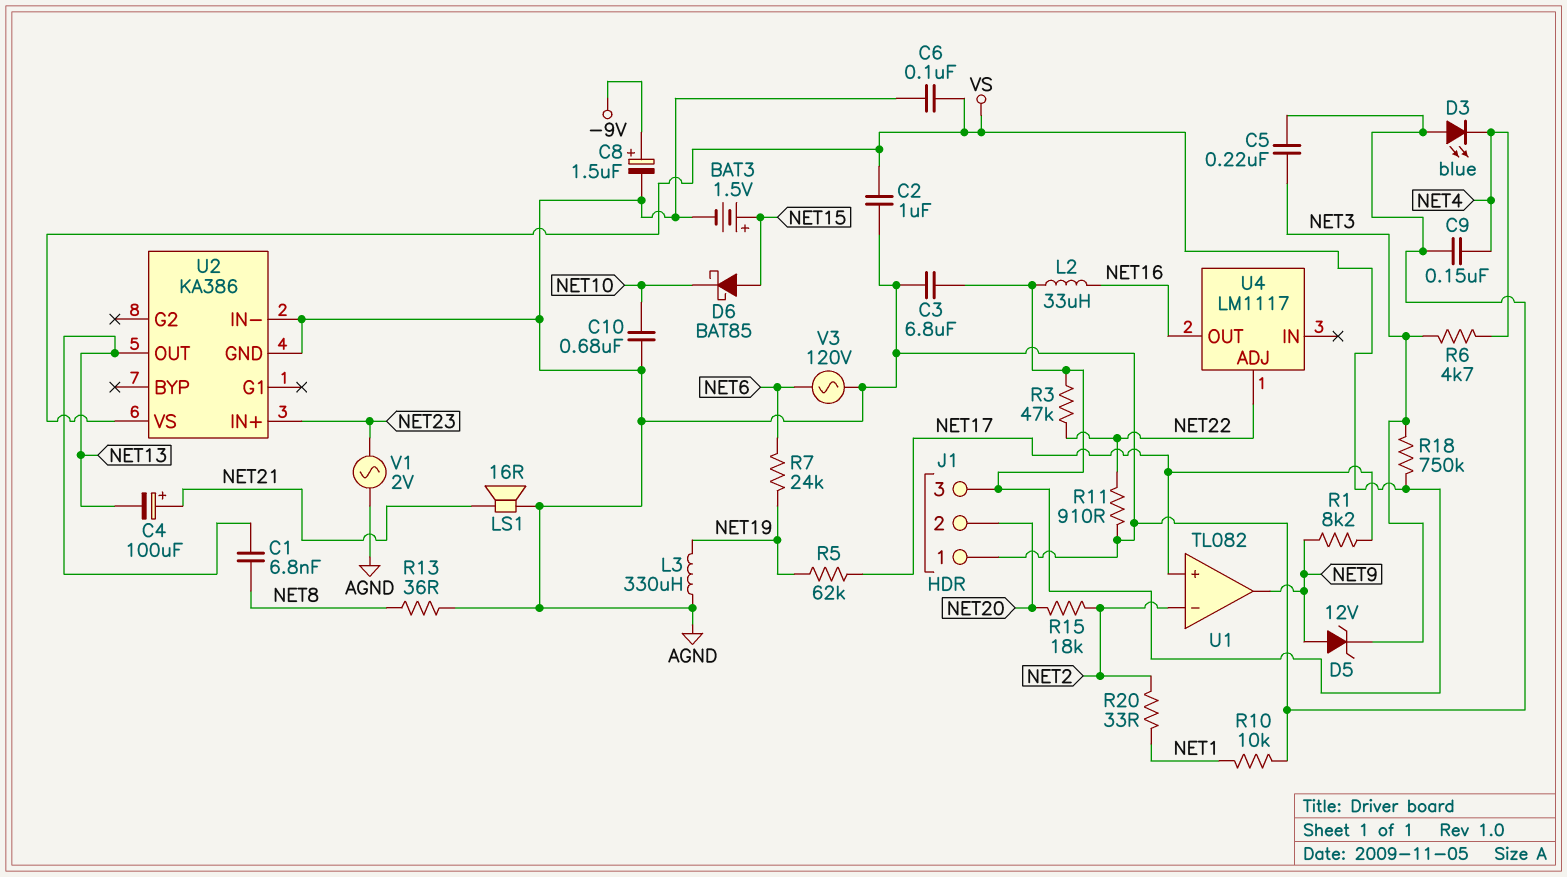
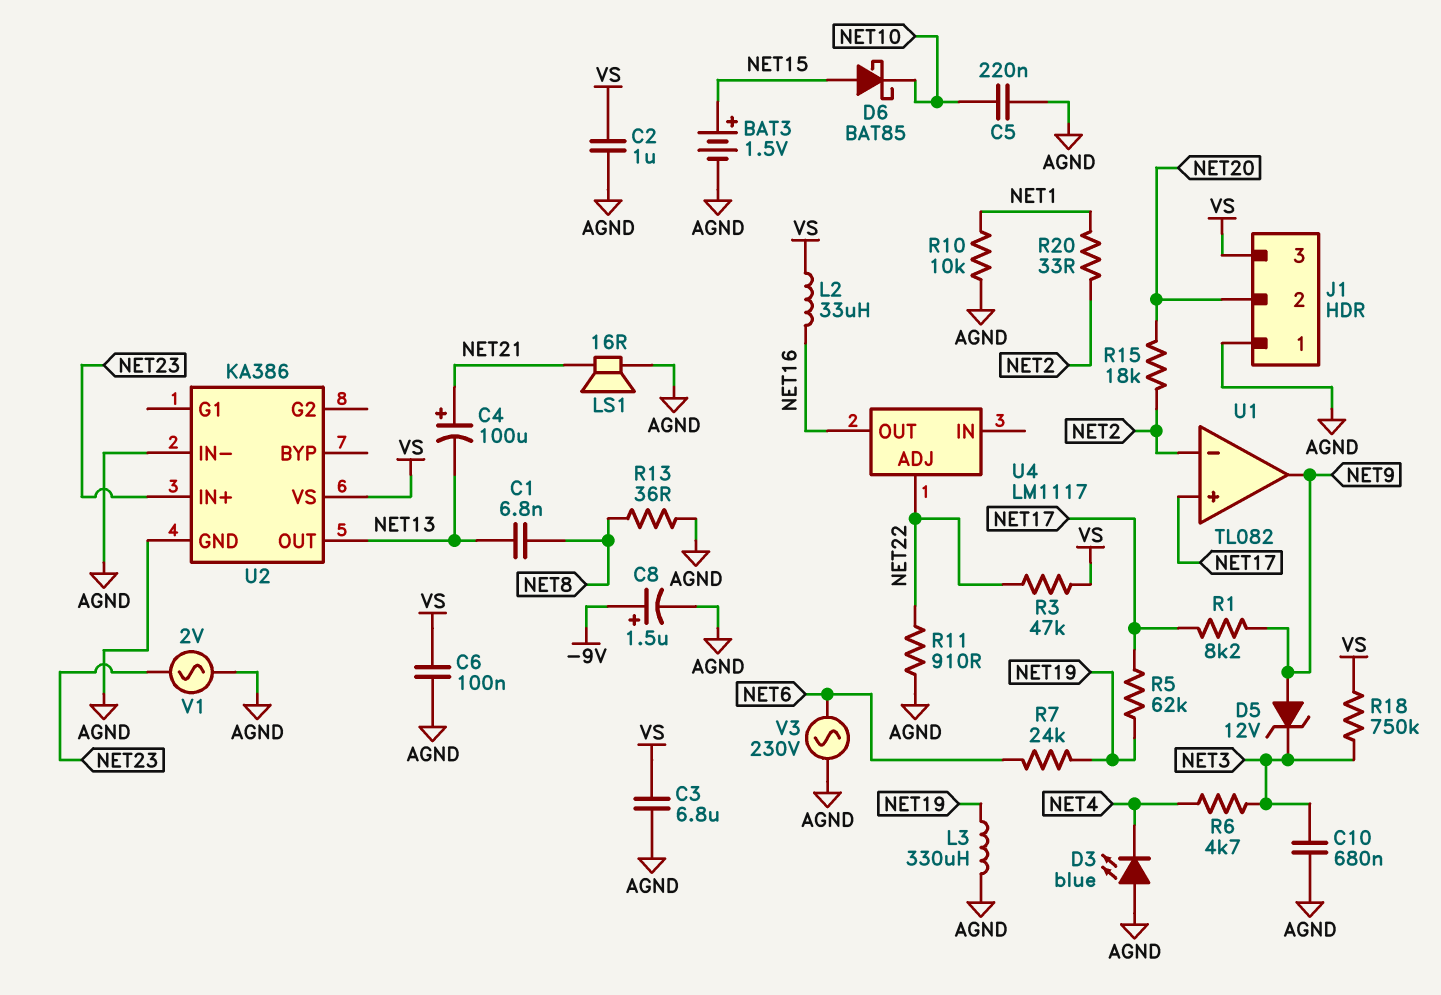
C5: 220nF (AGND, NET3) -> 220nF (AGND, NET10)
C9: 150nF (AGND, NET4) -> none
C10: 680nF (AGND, NET10) -> 680nF (AGND, NET3)
V3: AC 120V (AGND, NET6) -> AC 230V (AGND, NET6)

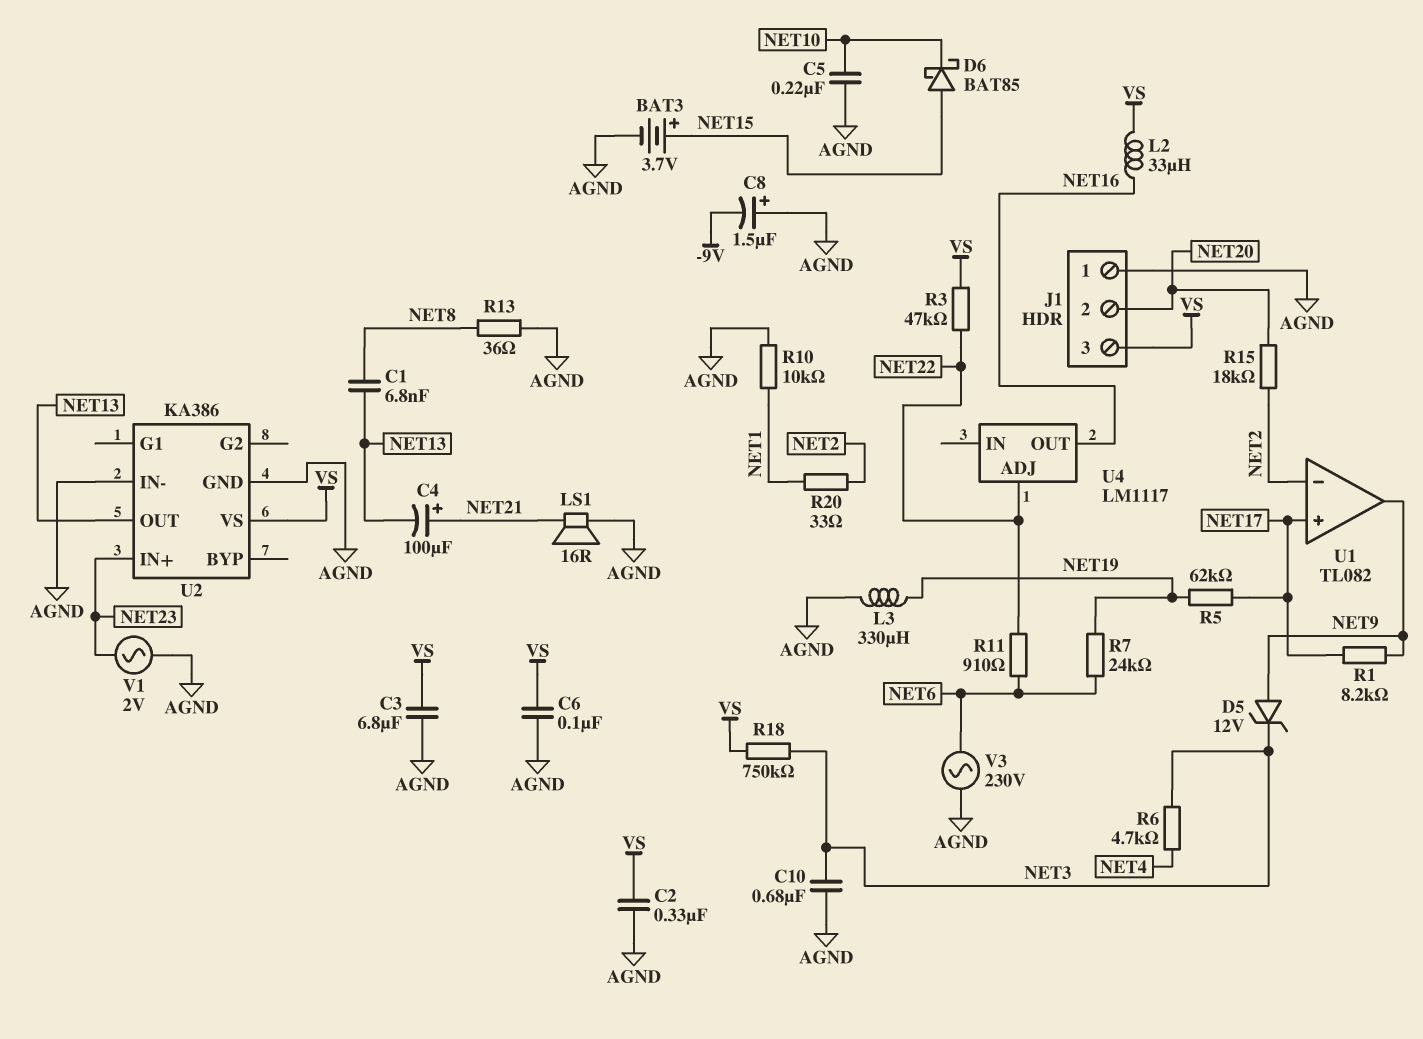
BAT3: 1.5V (plus NET15, minus AGND) -> 3.7V (plus NET15, minus AGND)
C2: 1uF (AGND, VS) -> 330nF (AGND, VS)
C8: 1.5uF (plus -9V, minus AGND) -> 1.5uF (plus AGND, minus -9V)
D3: LED blue (A AGND, K NET4) -> none
R11: 910 (AGND, NET22) -> 910 (NET6, NET22)

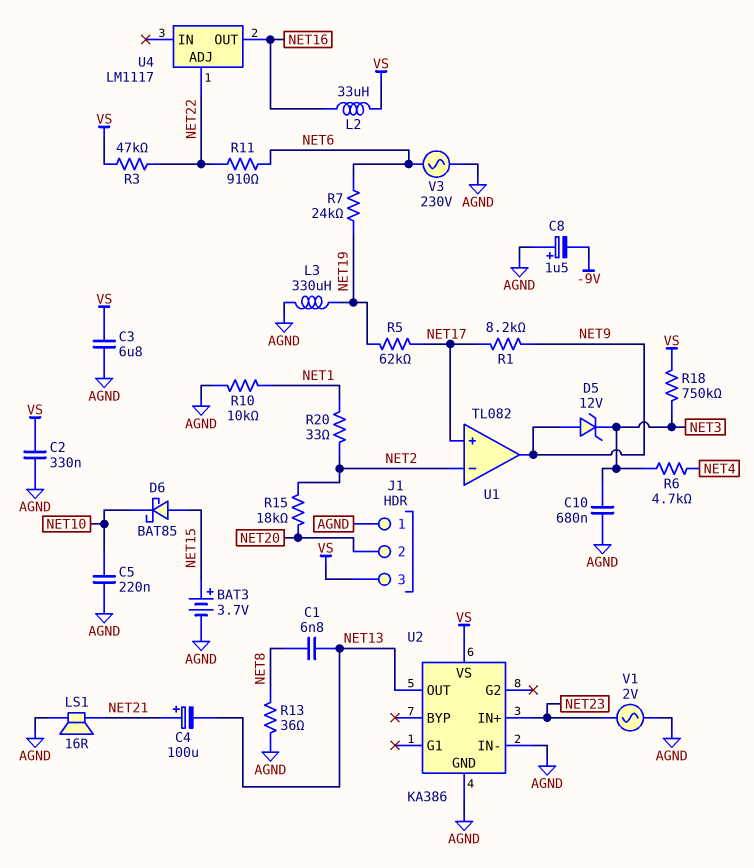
C6: 100nF (AGND, VS) -> none

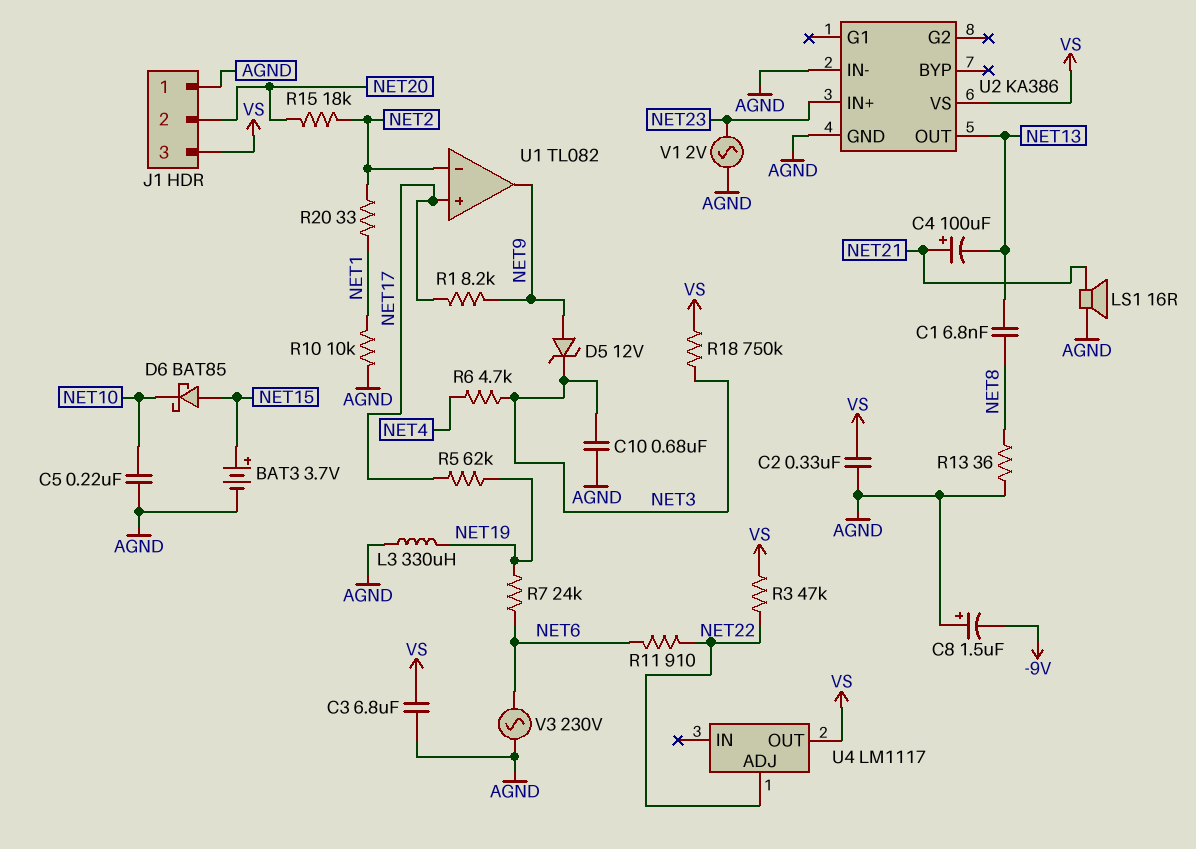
L2: 33uH (NET16, VS) -> none
U4 pin OUT: NET16 -> VS

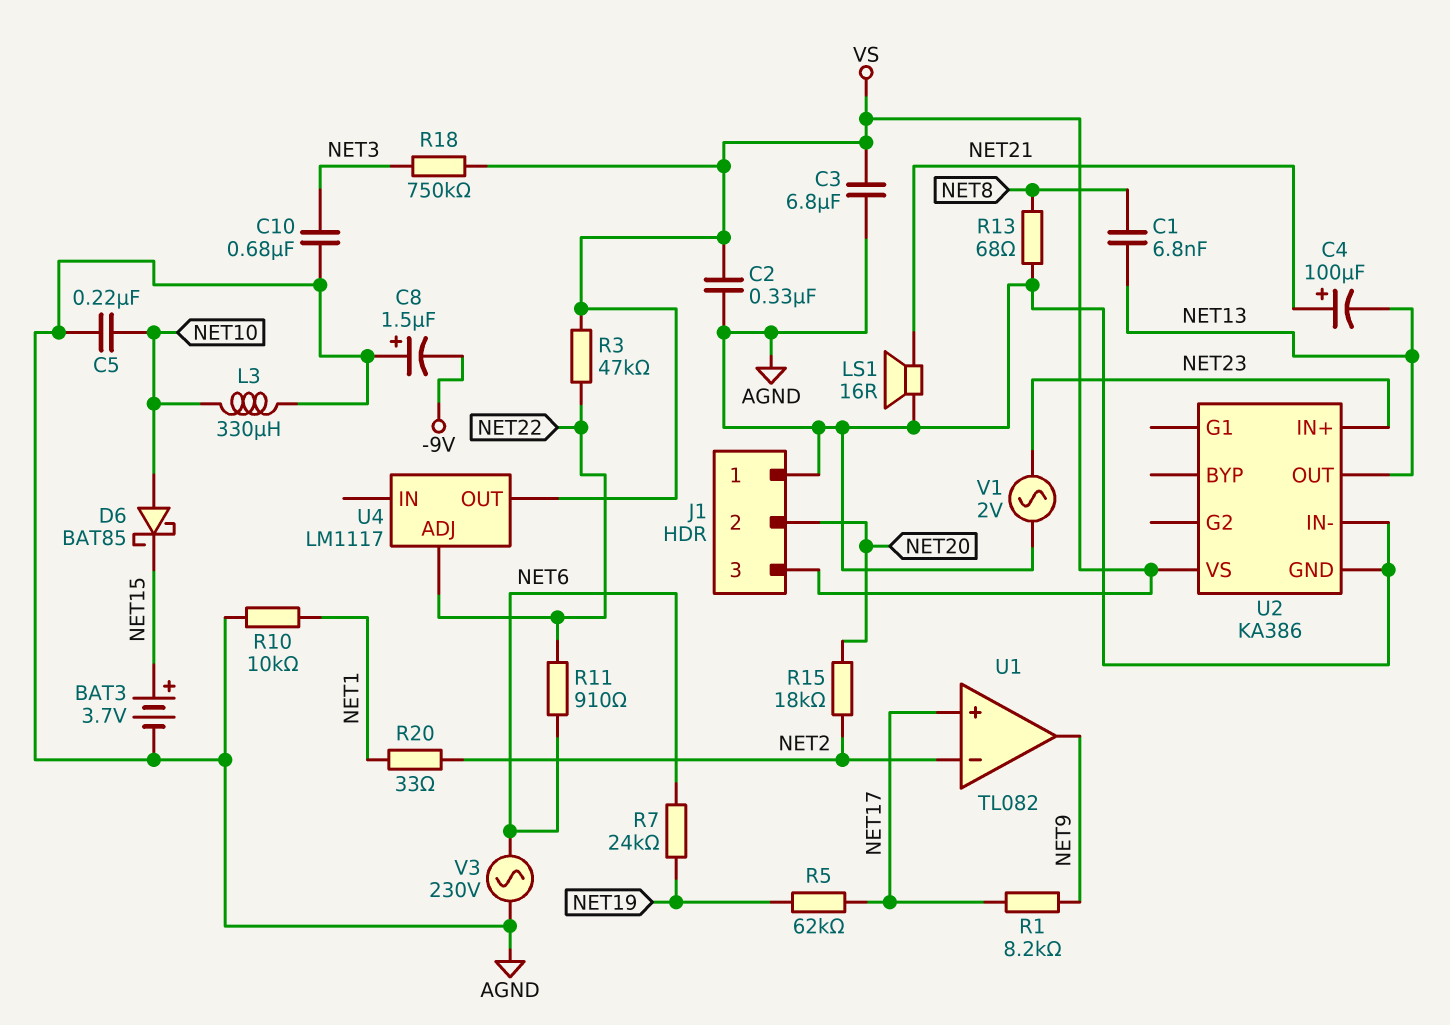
D5: zener 12V (A NET9, K NET3) -> none
D6: schottky BAT85 (A NET15, K NET10) -> schottky BAT85 (A NET10, K NET15)
L3: 330uH (AGND, NET19) -> 330uH (AGND, NET10)
R6: 4.7k (NET3, NET4) -> none
R13: 36 (AGND, NET8) -> 68 (AGND, NET8)

